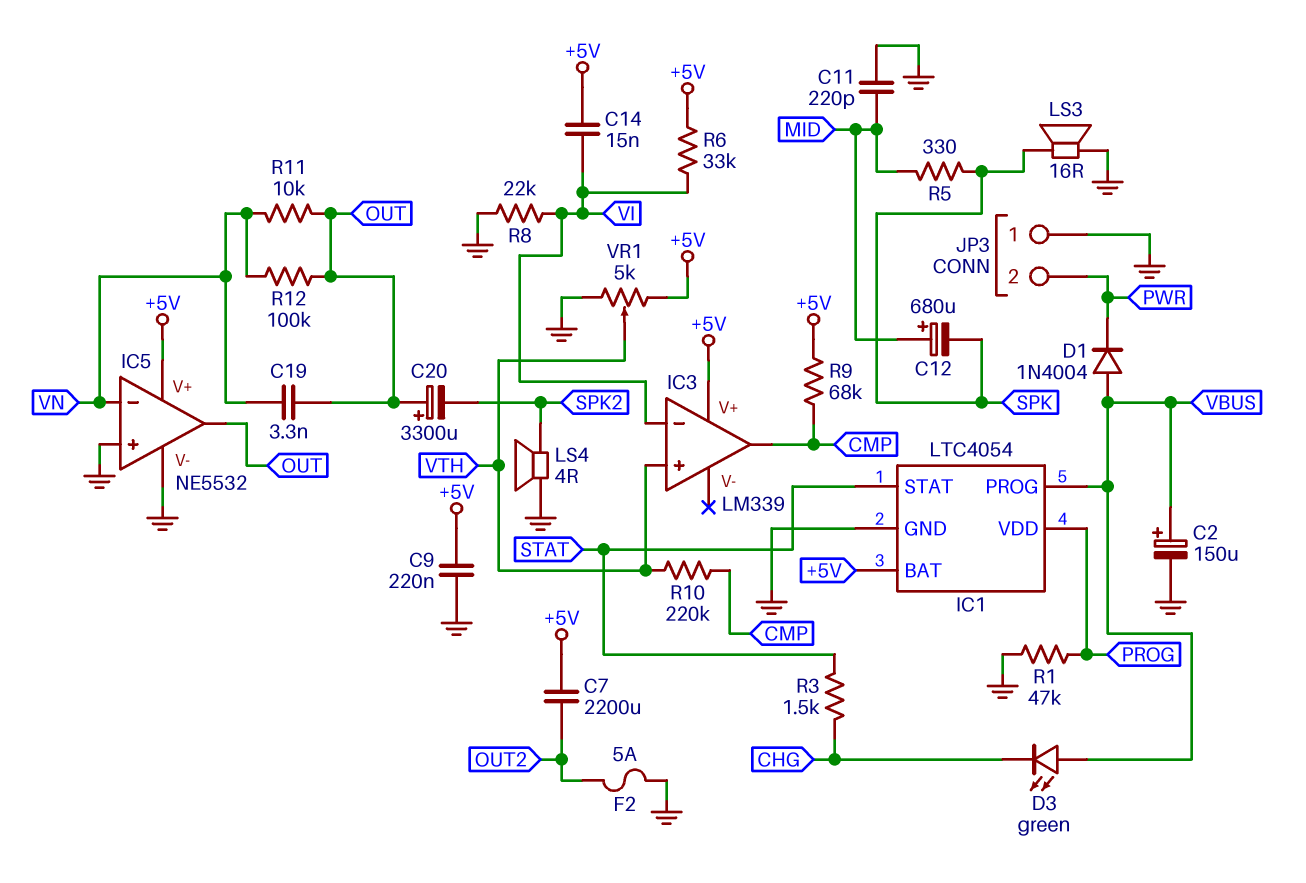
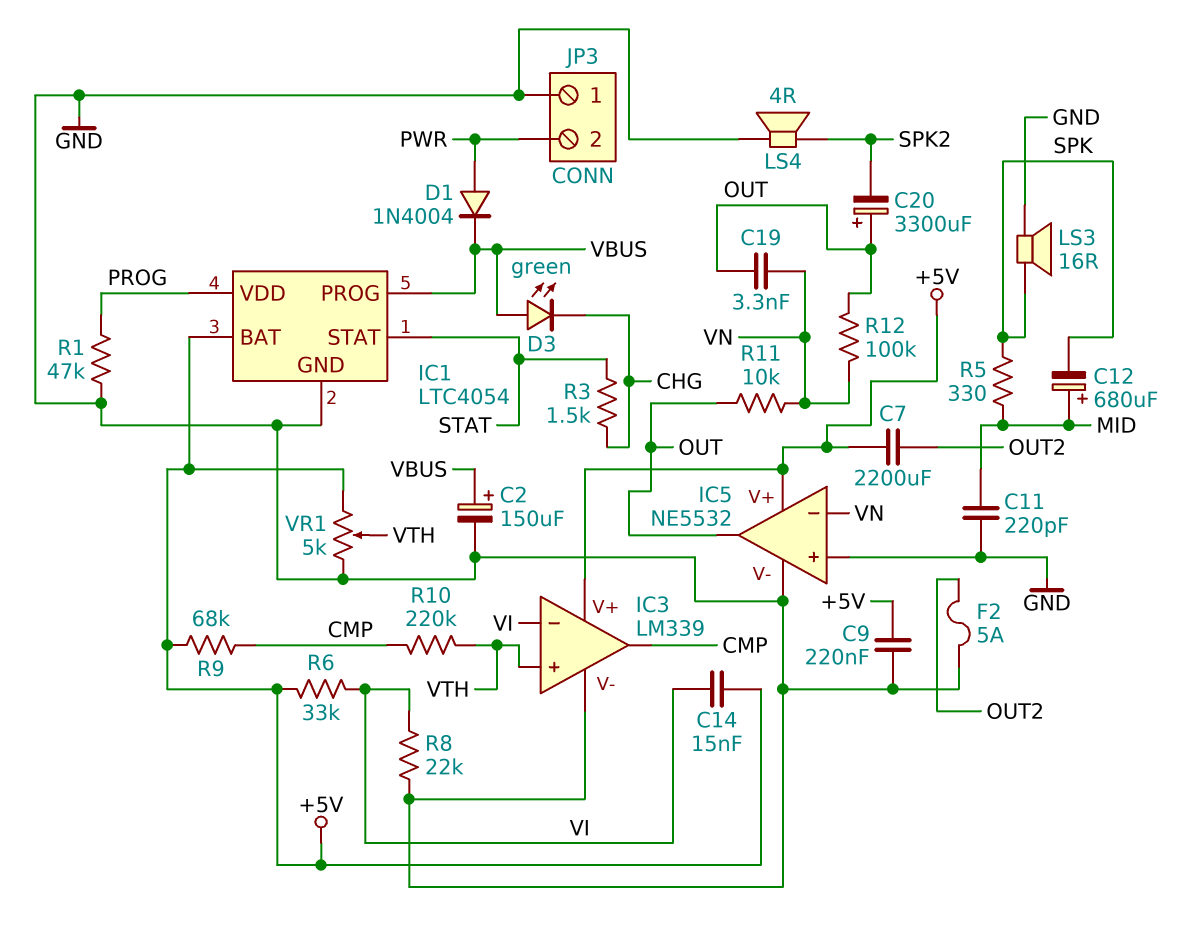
D1: diode 1N4004 (A VBUS, K PWR) -> diode 1N4004 (A PWR, K VBUS)
IC3 pin V-: none -> GND

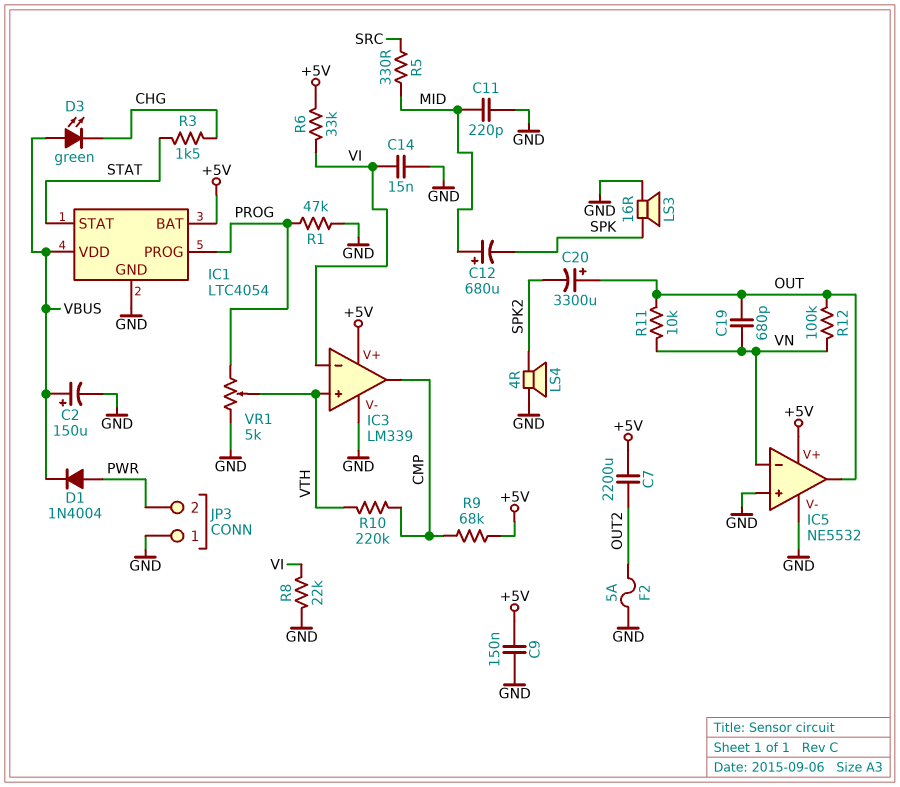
C9: 220nF (+5V, GND) -> 150nF (+5V, GND)
C14: 15nF (+5V, VI) -> 15nF (GND, VI)
C19: 3.3nF (OUT, VN) -> 680pF (OUT, VN)
IC1 pin PROG: VBUS -> PROG
IC1 pin VDD: PROG -> VBUS
R5: 330 (MID, SPK) -> 330 (MID, SRC)
VR1: 5k (+5V, GND, wiper VTH) -> 5k (GND, PROG, wiper VTH)

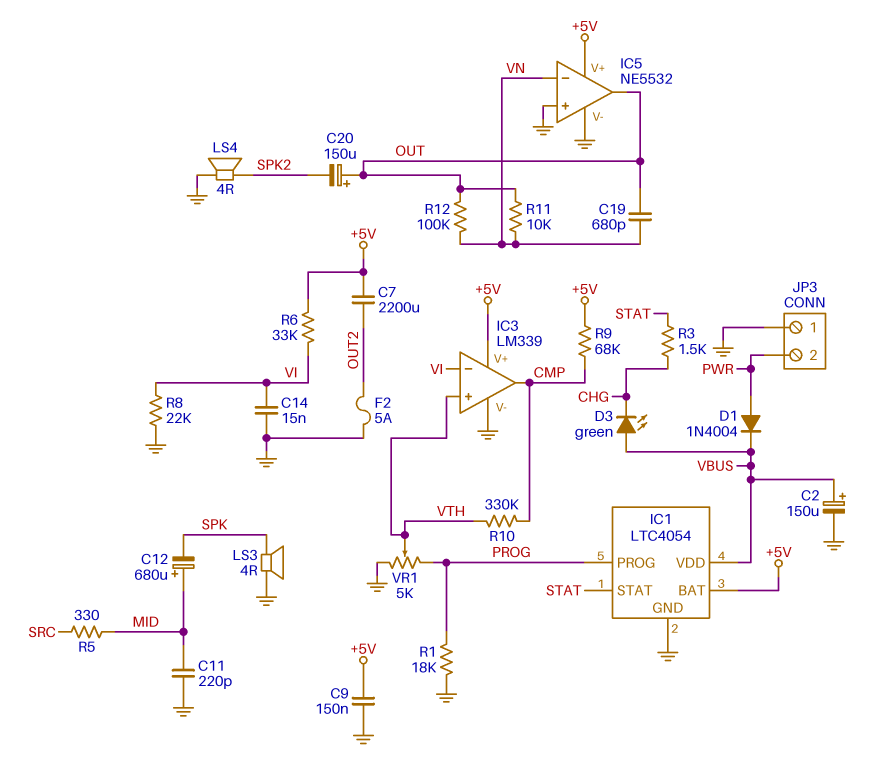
C20: 3300uF (plus OUT, minus SPK2) -> 150uF (plus OUT, minus SPK2)
LS3: speaker 16R (GND, SPK) -> speaker 4R (GND, SPK)
R1: 47k (GND, PROG) -> 18k (GND, PROG)
R10: 220k (CMP, VTH) -> 330k (CMP, VTH)

